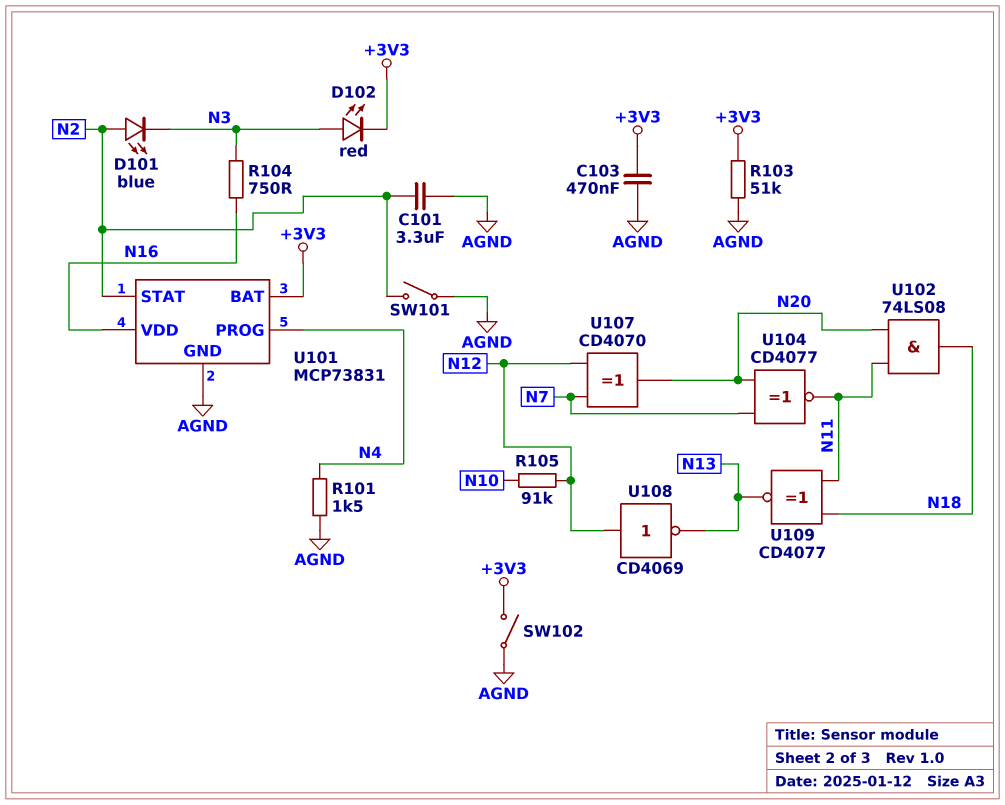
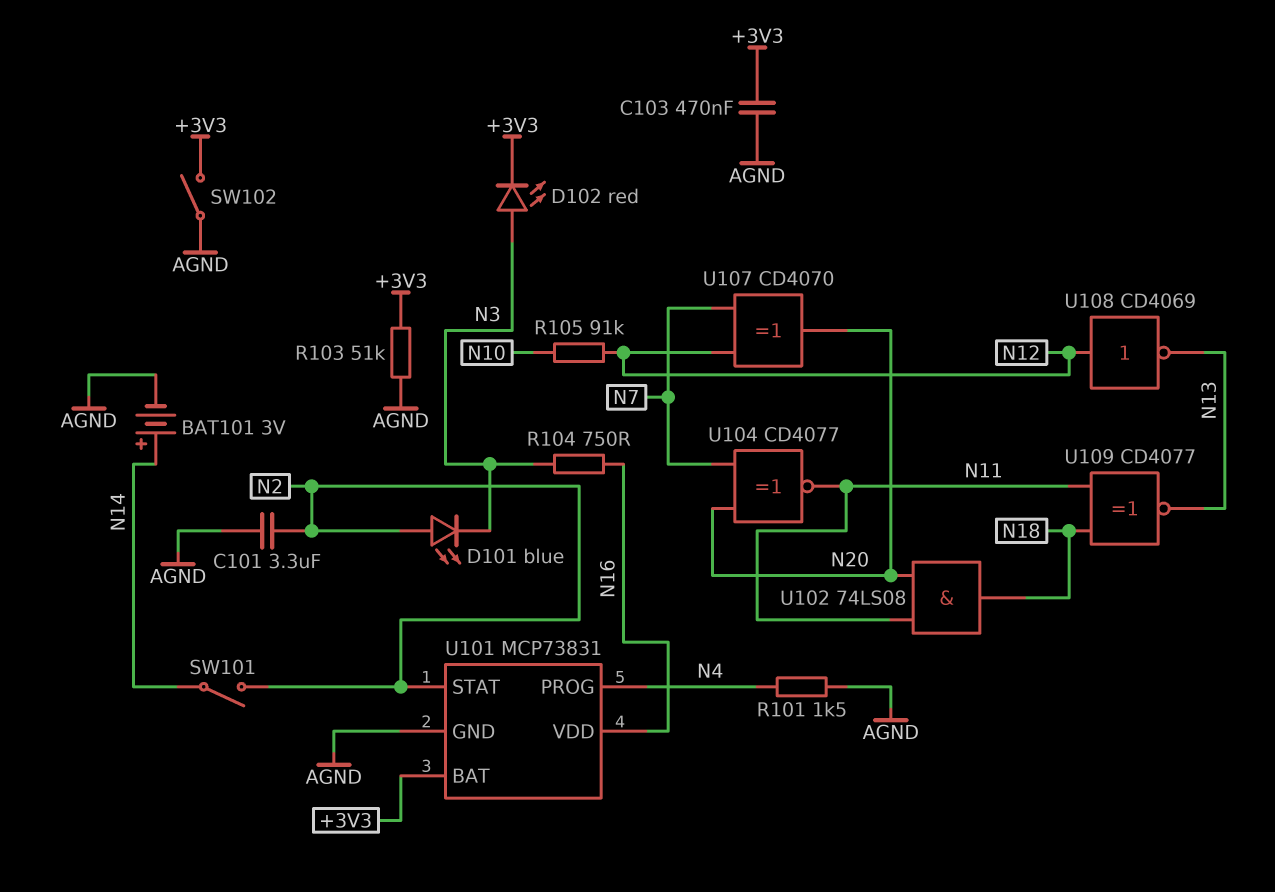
BAT101: none -> 3V (plus N14, minus AGND)
SW101: switch (AGND, N2) -> switch (N2, N14)

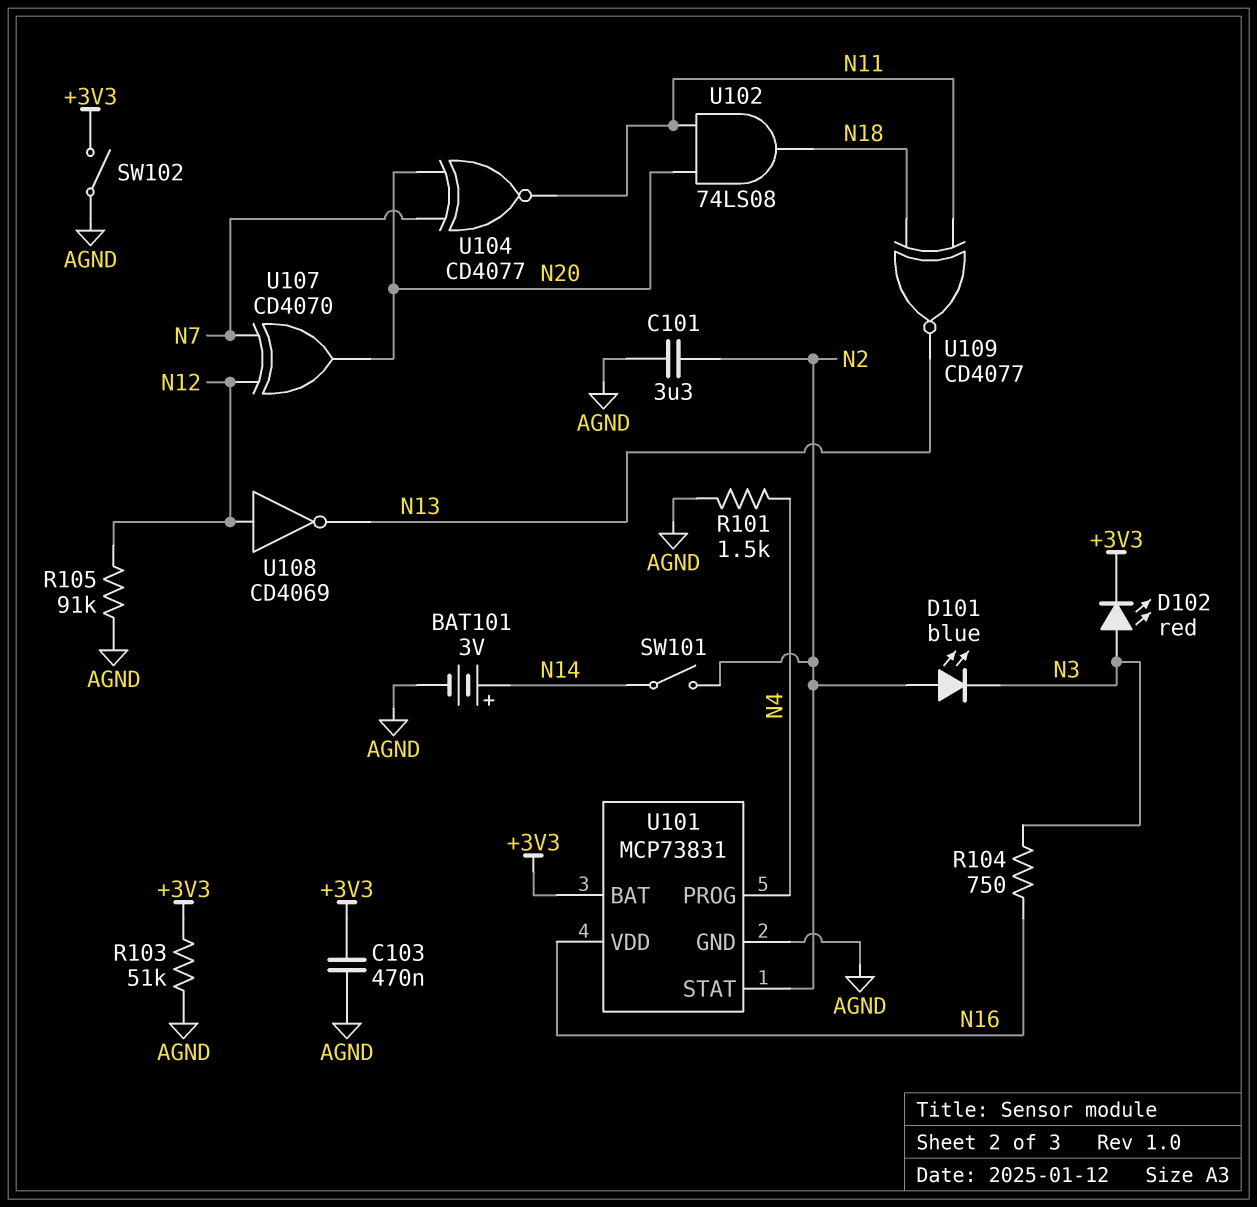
R105: 91k (N10, N12) -> 91k (AGND, N12)

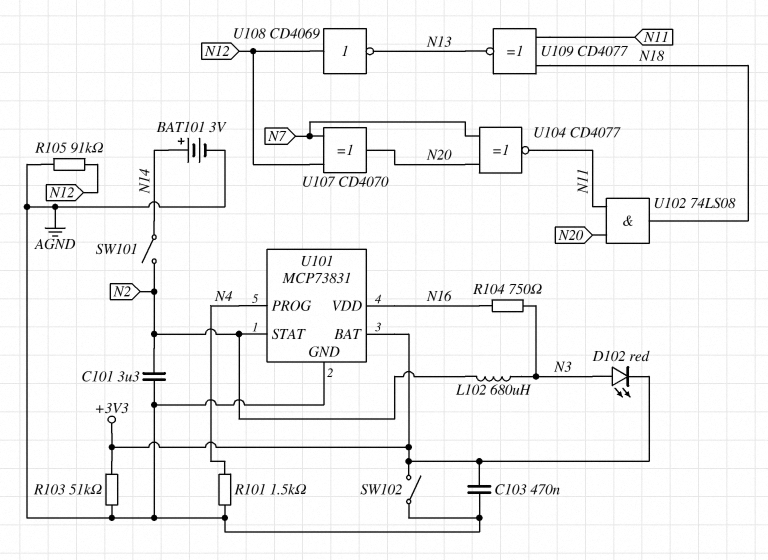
D101: LED blue (A N2, K N3) -> none
L102: none -> 680uH (N2, N3)

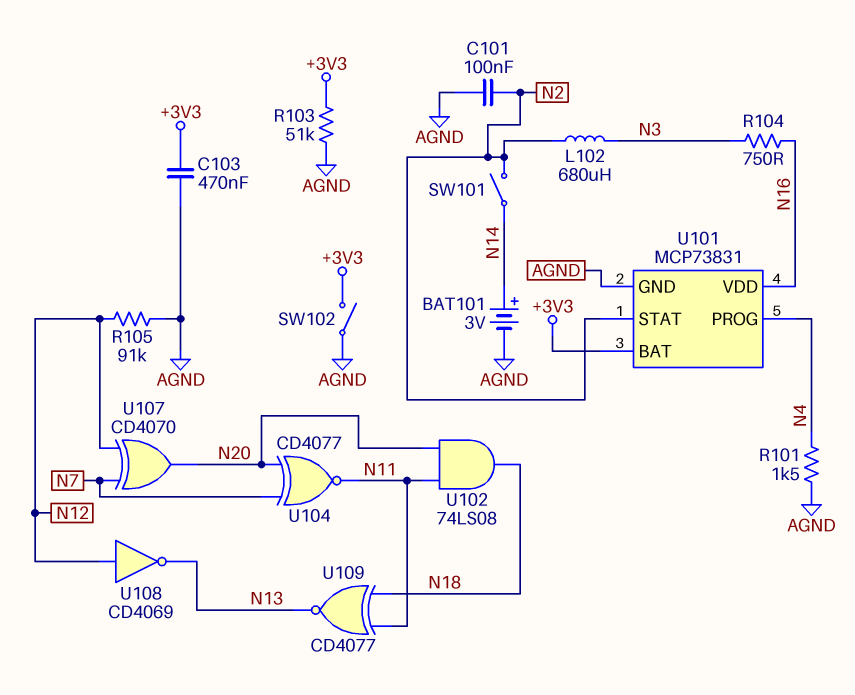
C101: 3.3uF (AGND, N2) -> 100nF (AGND, N2)
D102: LED red (A N3, K +3V3) -> none

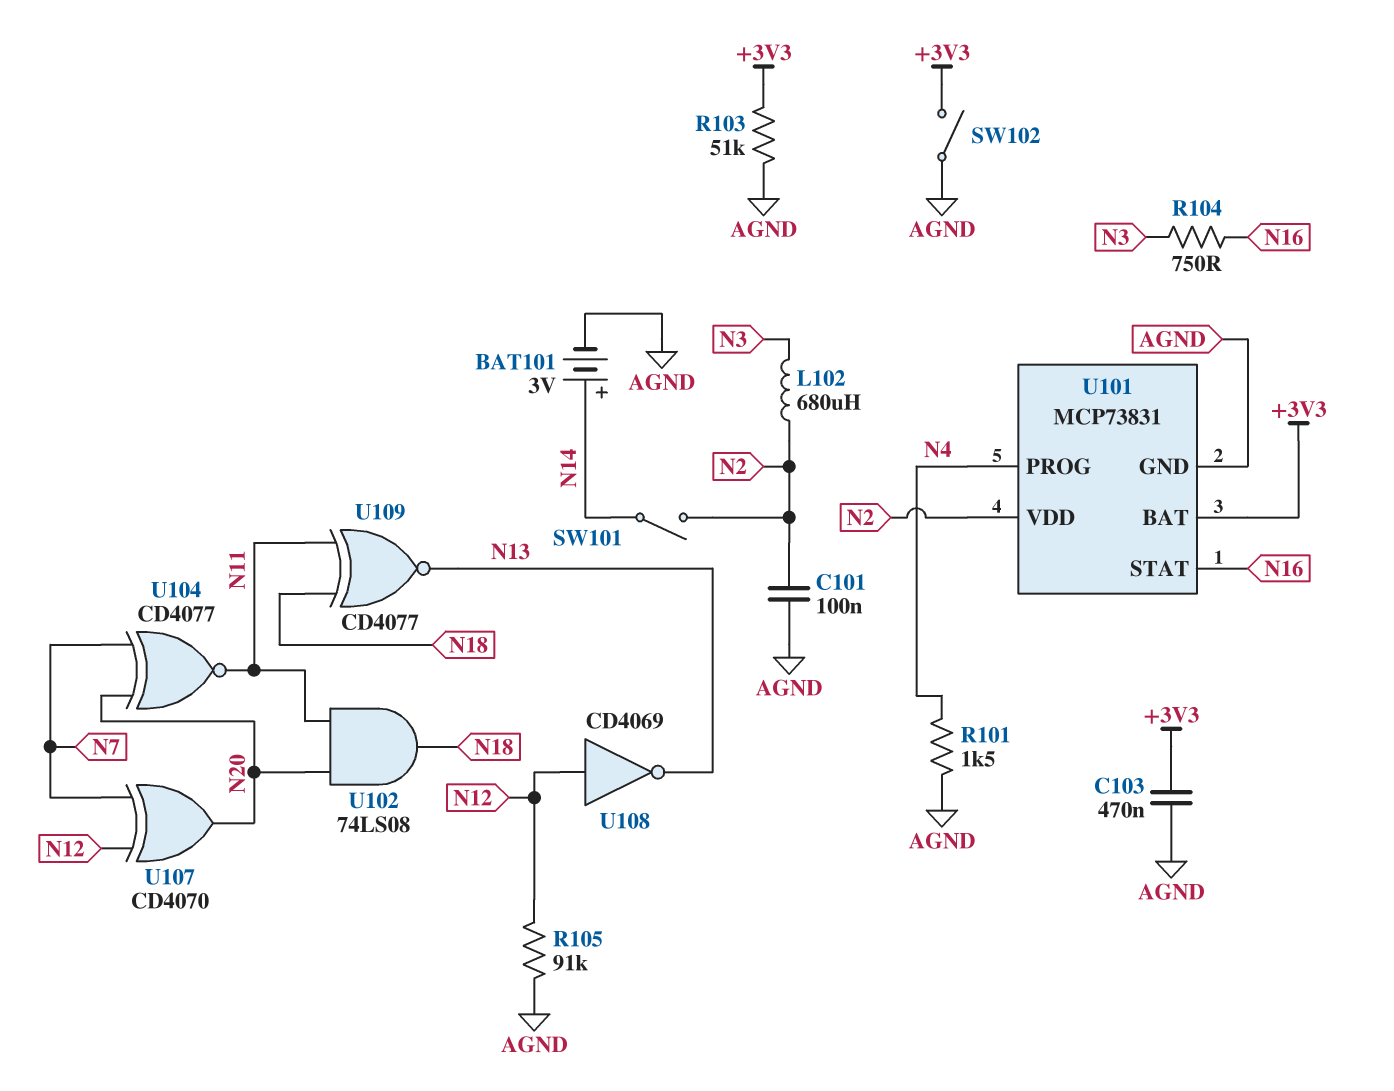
U101 pin STAT: N2 -> N16
U101 pin VDD: N16 -> N2

